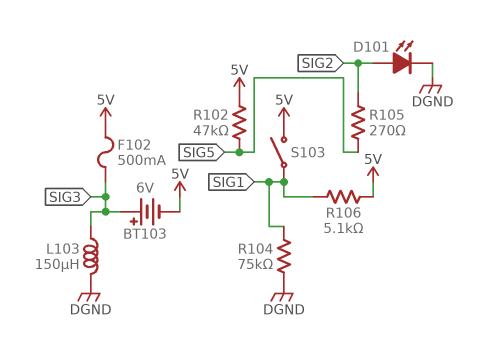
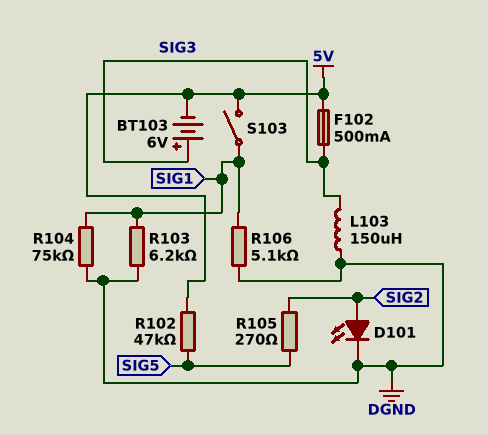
R103: none -> 6.2k (DGND, SIG1)
R106: 5.1k (5V, SIG1) -> 5.1k (DGND, SIG1)

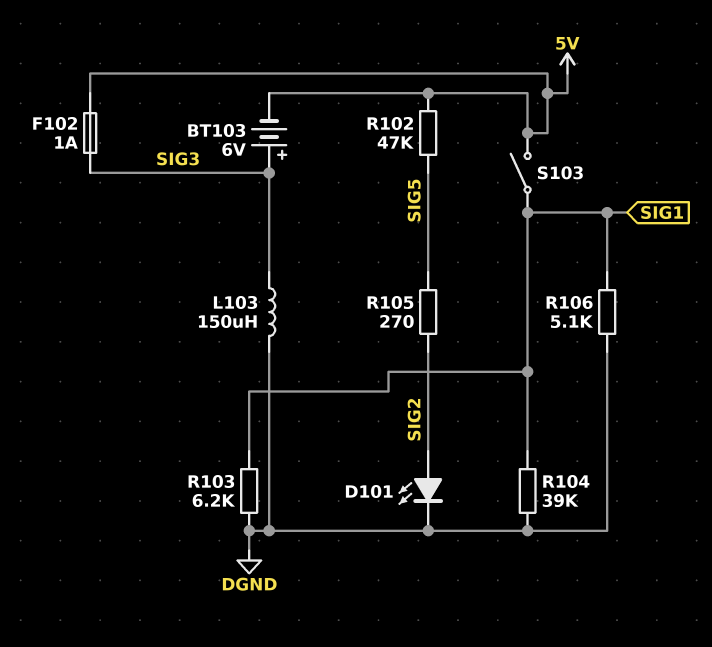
F102: 500mA (5V, SIG3) -> 1A (5V, SIG3)
R104: 75k (DGND, SIG1) -> 39k (DGND, SIG1)

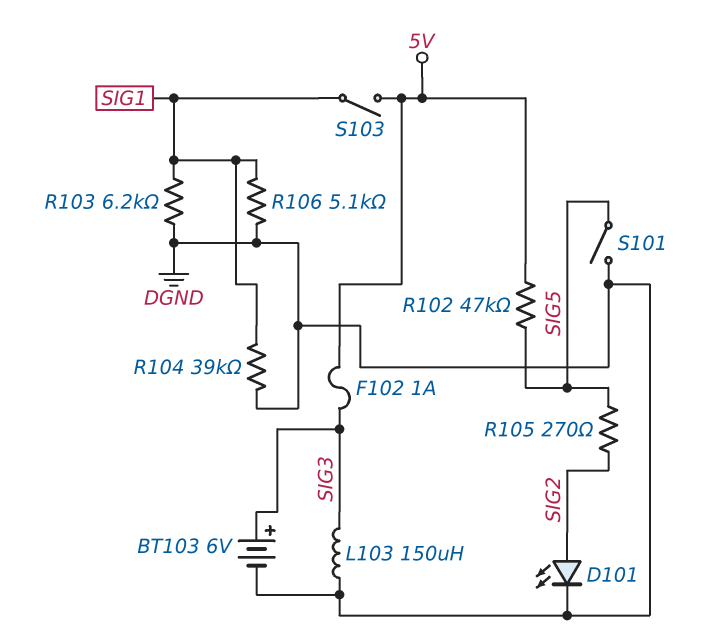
BT103: 6V (plus SIG3, minus 5V) -> 6V (plus SIG3, minus DGND)
S101: none -> switch (DGND, SIG5)

